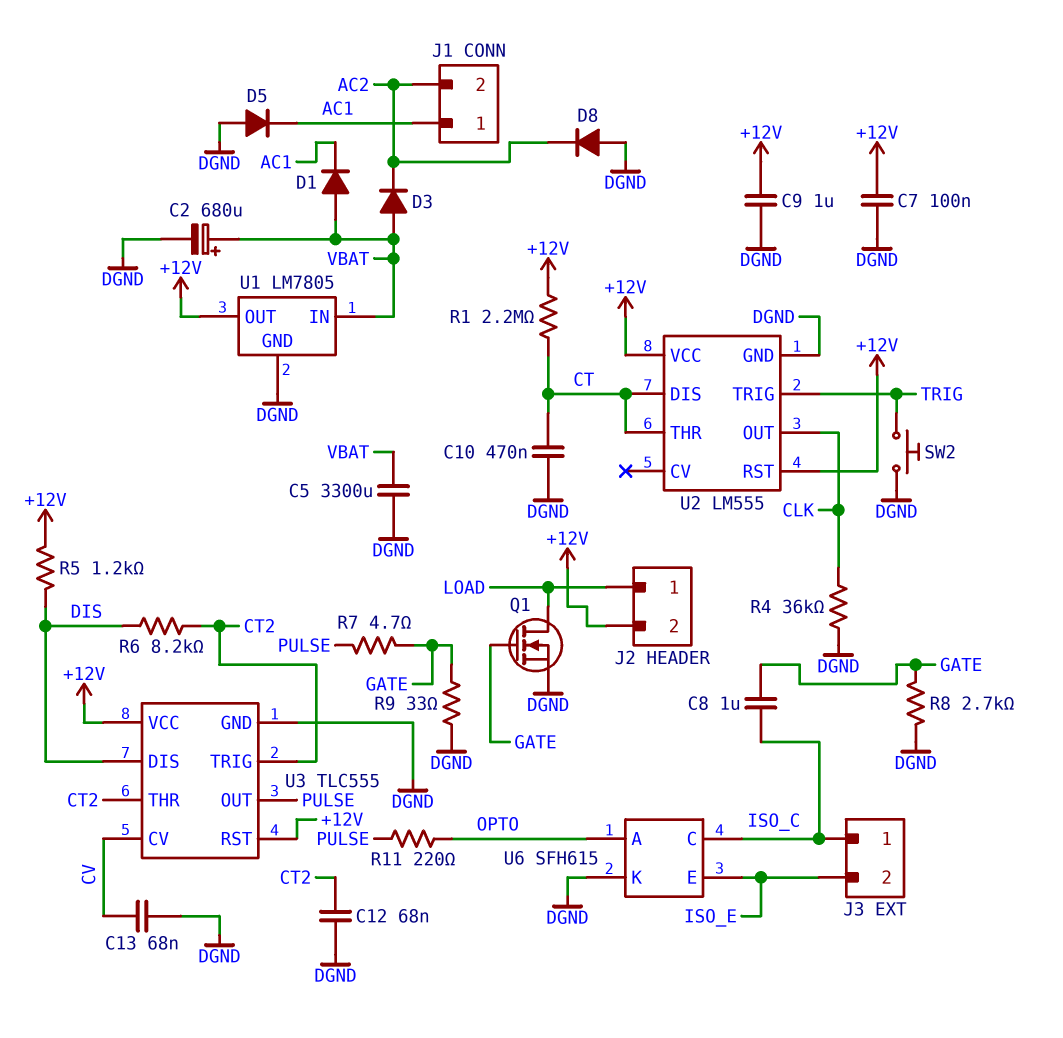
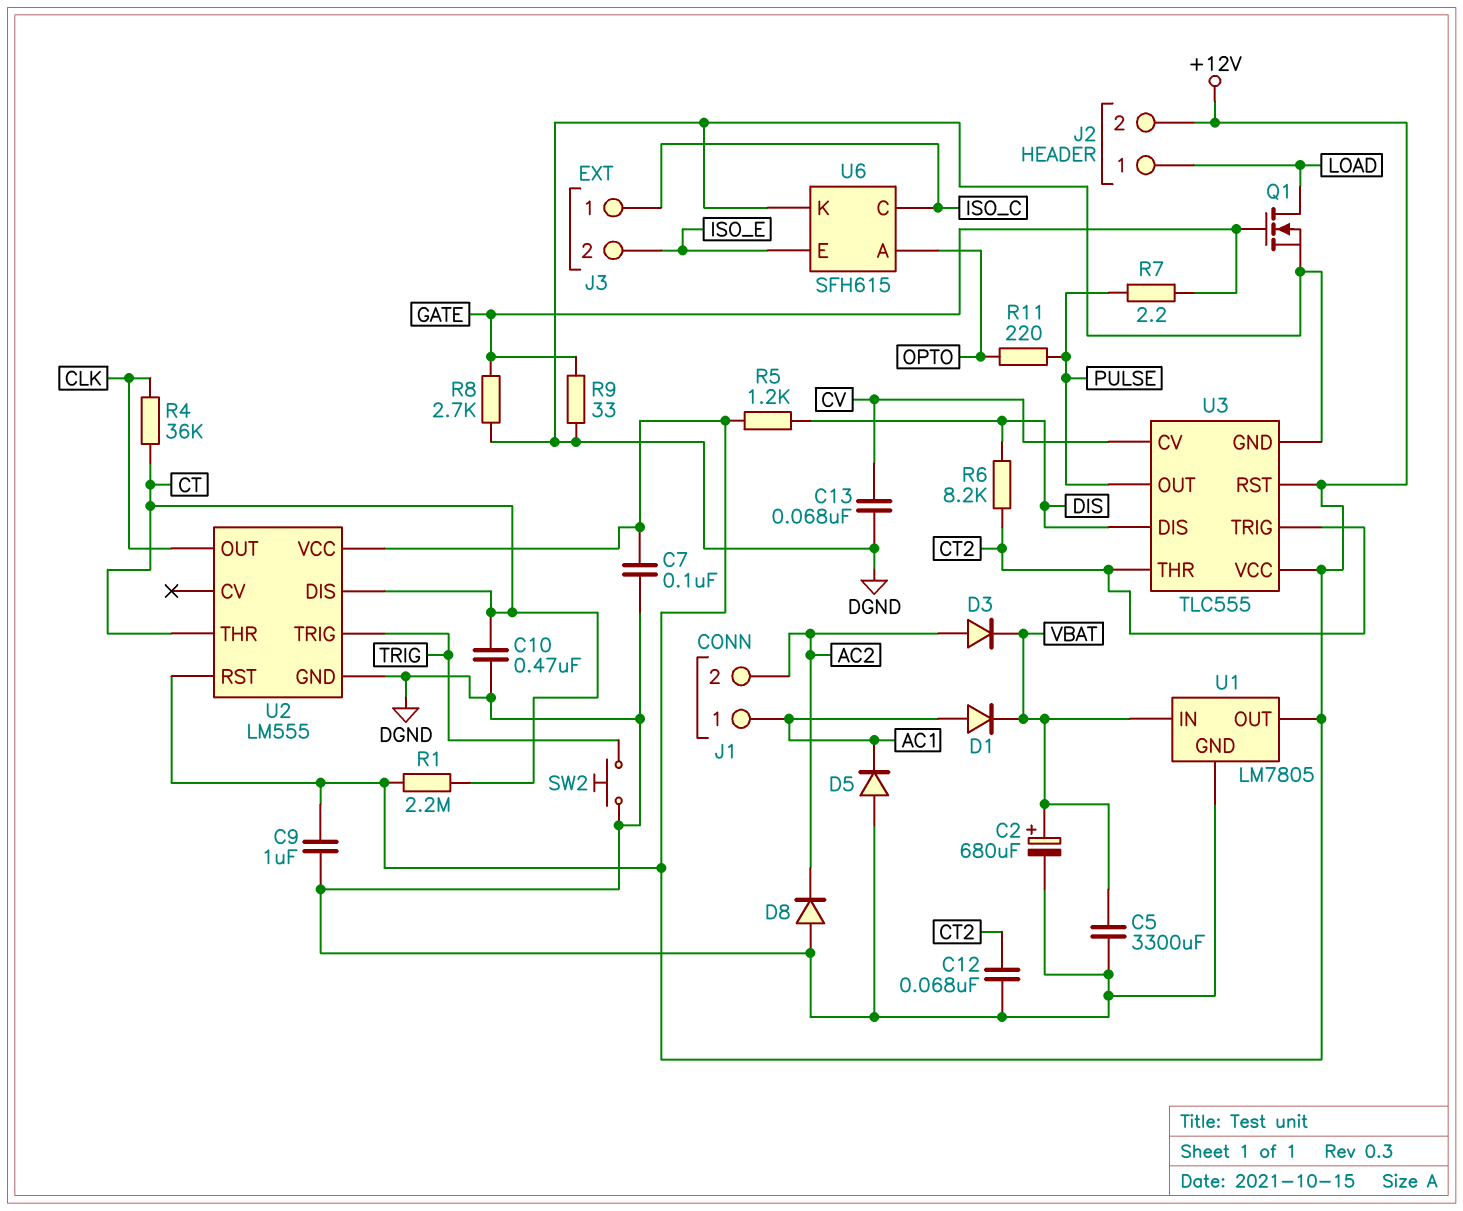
C8: 1uF (GATE, ISO_C) -> none
D1: diode (A VBAT, K AC1) -> diode (A AC1, K VBAT)
D3: diode (A VBAT, K AC2) -> diode (A AC2, K VBAT)
R4: 36k (CLK, DGND) -> 36k (CLK, CT)
R7: 4.7 (GATE, PULSE) -> 2.2 (GATE, PULSE)

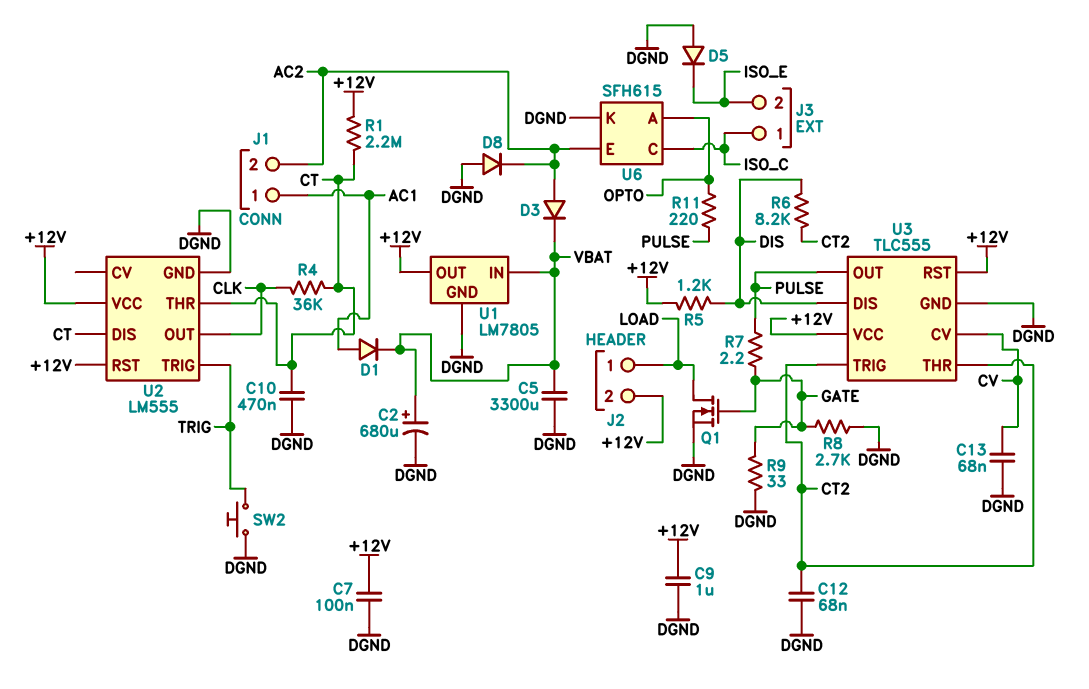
D5: diode (A DGND, K AC1) -> diode (A DGND, K ISO_E)
U6 pin E: ISO_E -> AC2

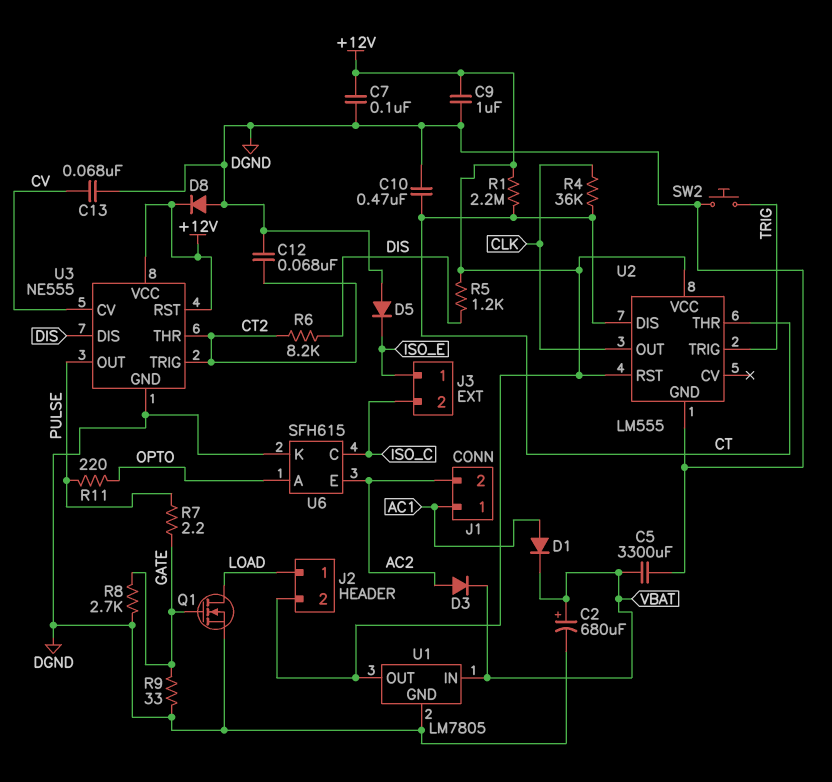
D8: diode (A DGND, K AC2) -> diode (A DGND, K +12V)
J3 pin 1: ISO_C -> ISO_E
J3 pin 2: ISO_E -> ISO_C
U3: TLC555 -> NE555

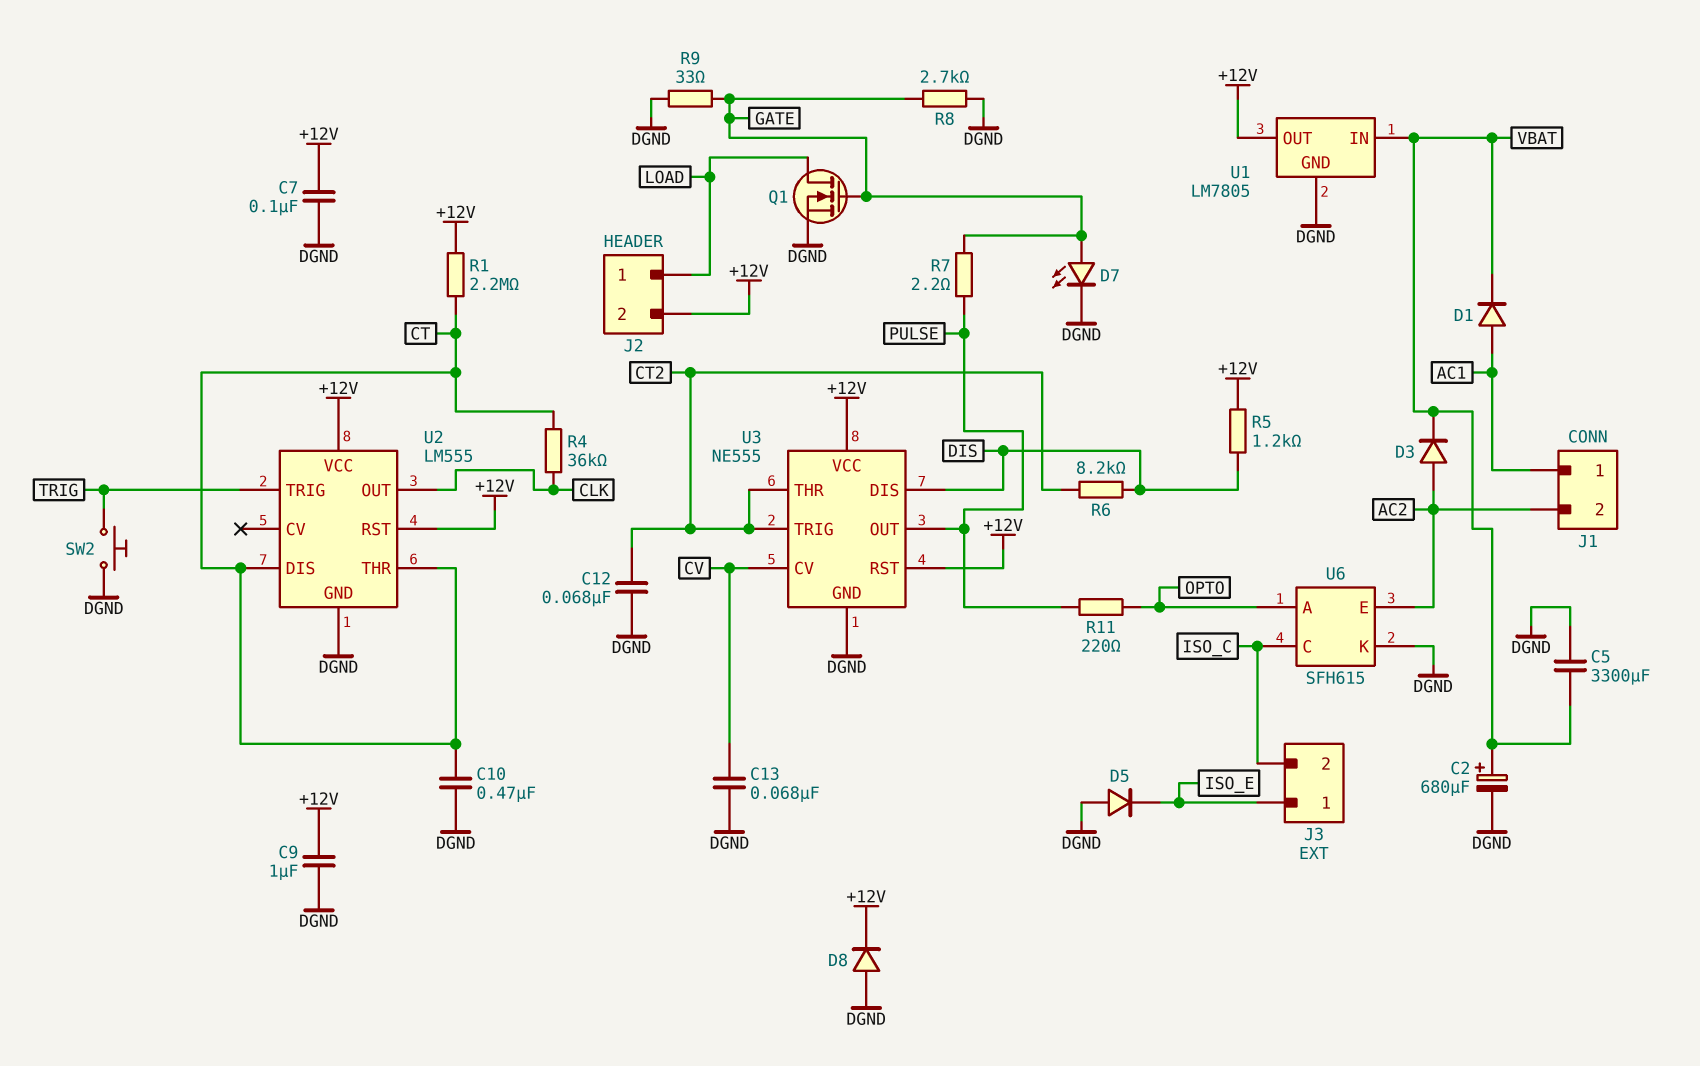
D7: none -> LED (A GATE, K DGND)

